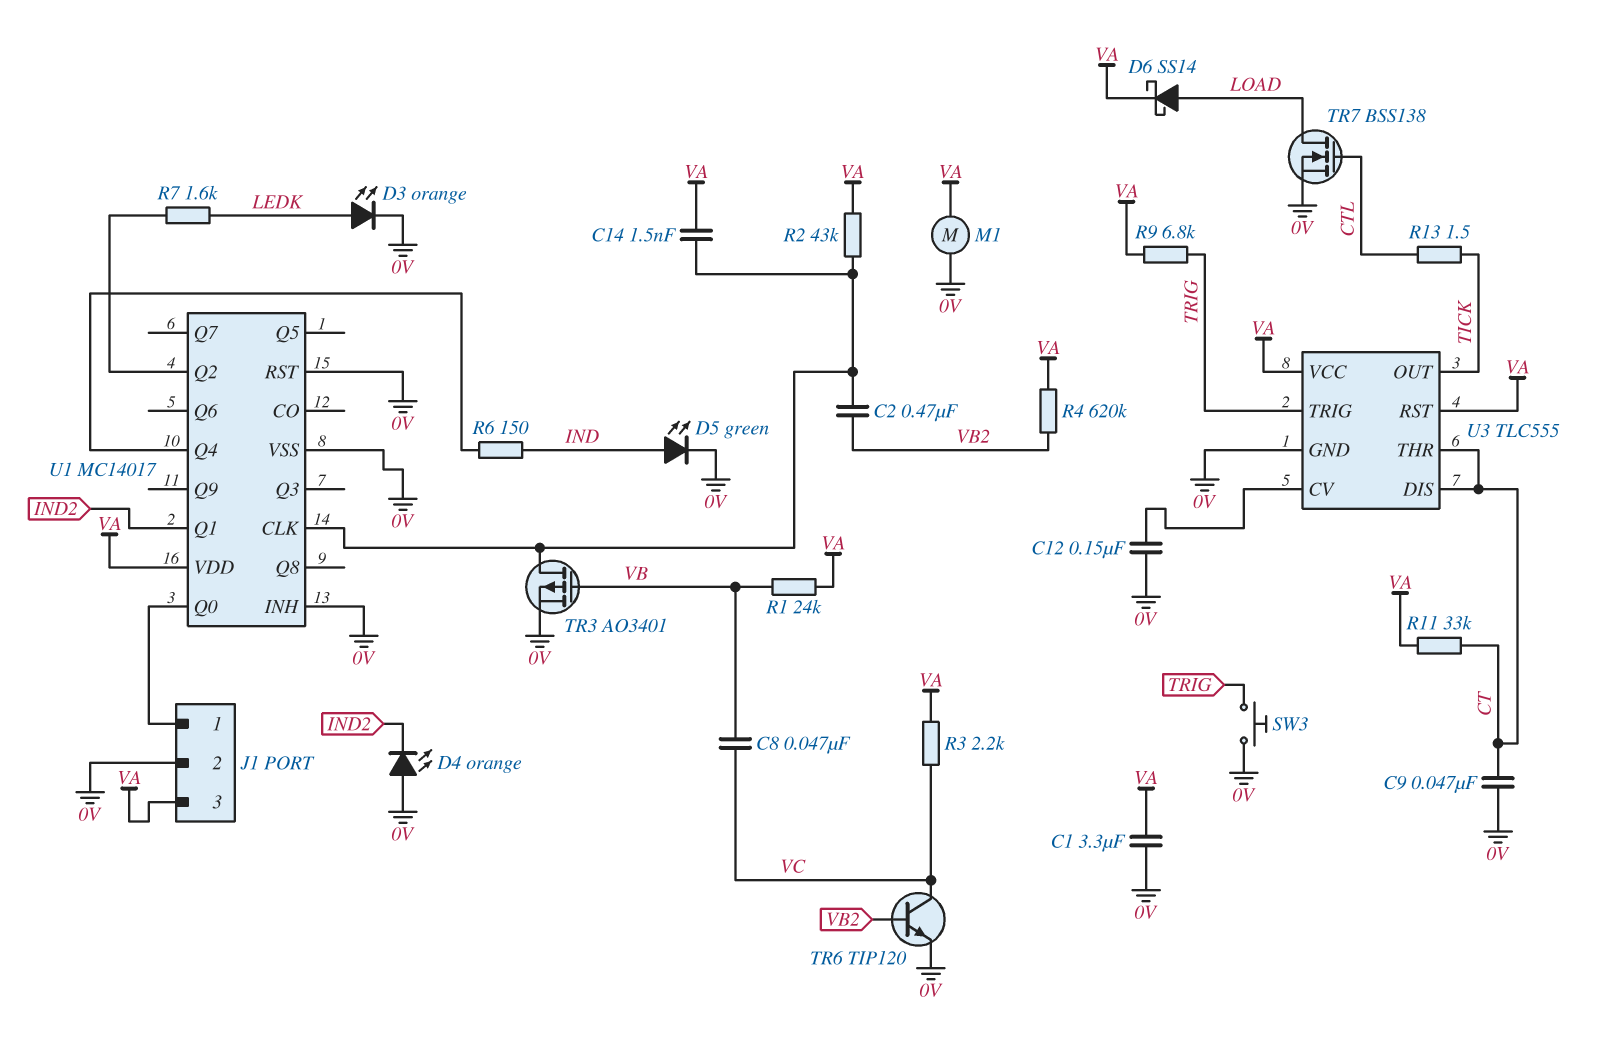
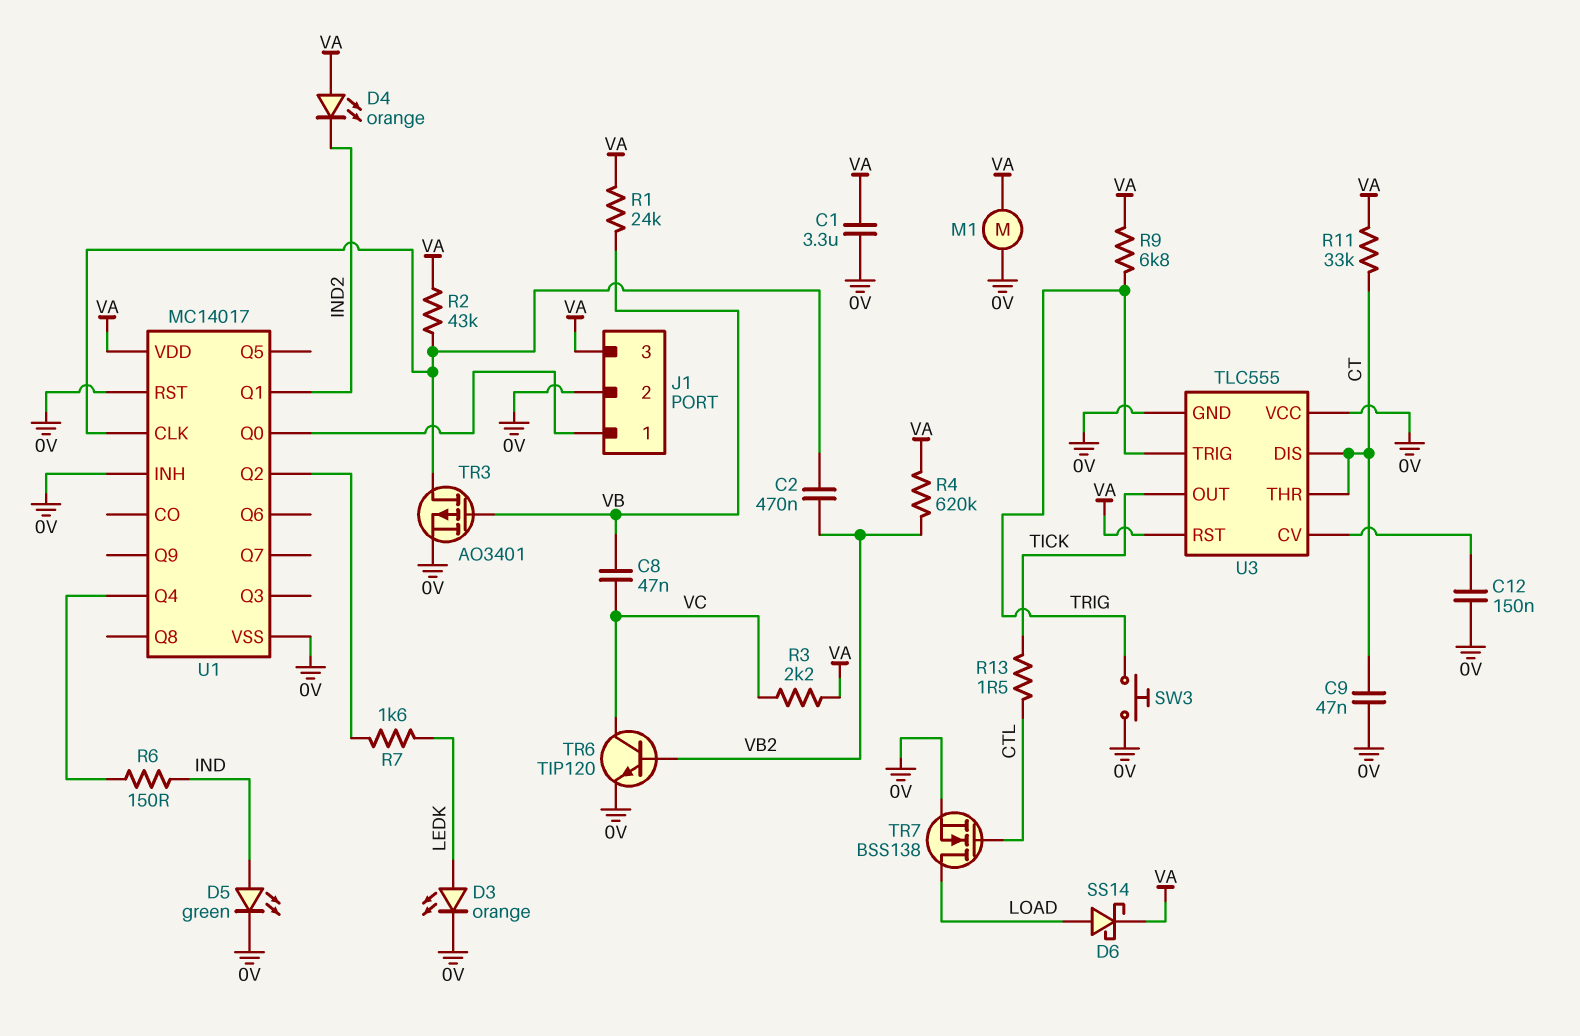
C14: 1.5nF (U1/CLK, VA) -> none
D4: LED orange (A 0V, K IND2) -> LED orange (A VA, K IND2)
U3 pin VCC: VA -> 0V

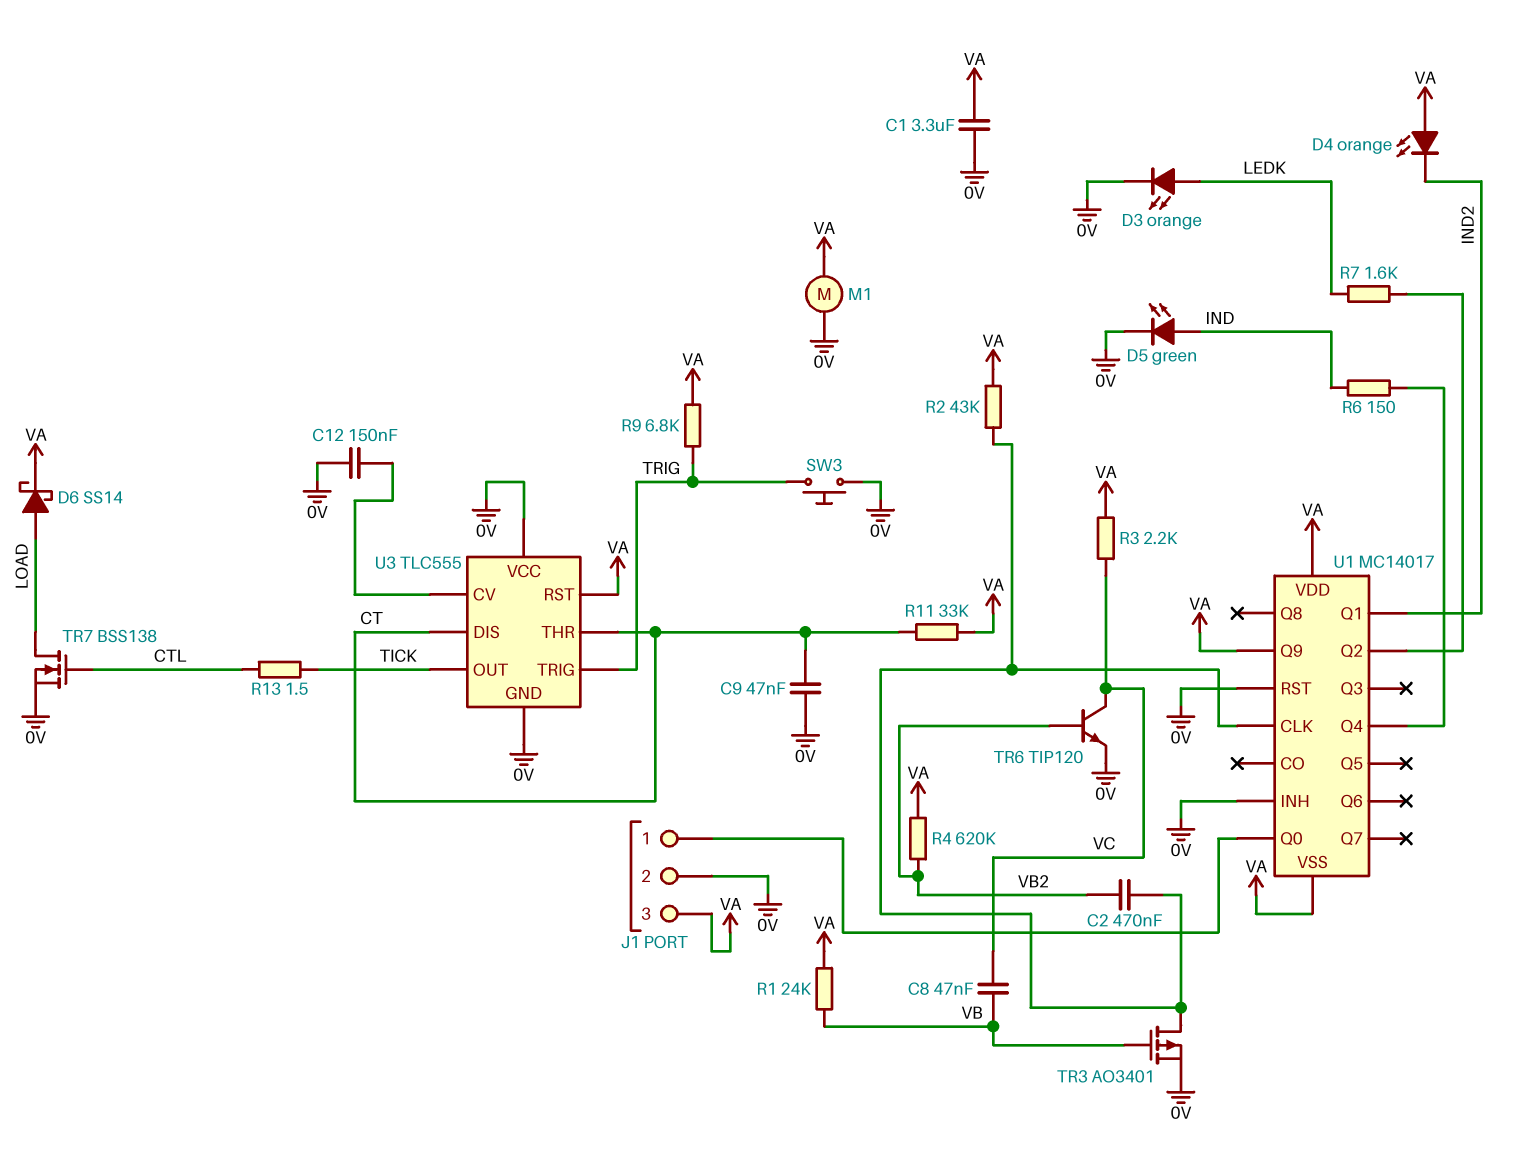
U1 pin Q9: none -> VA
U1 pin VSS: 0V -> VA

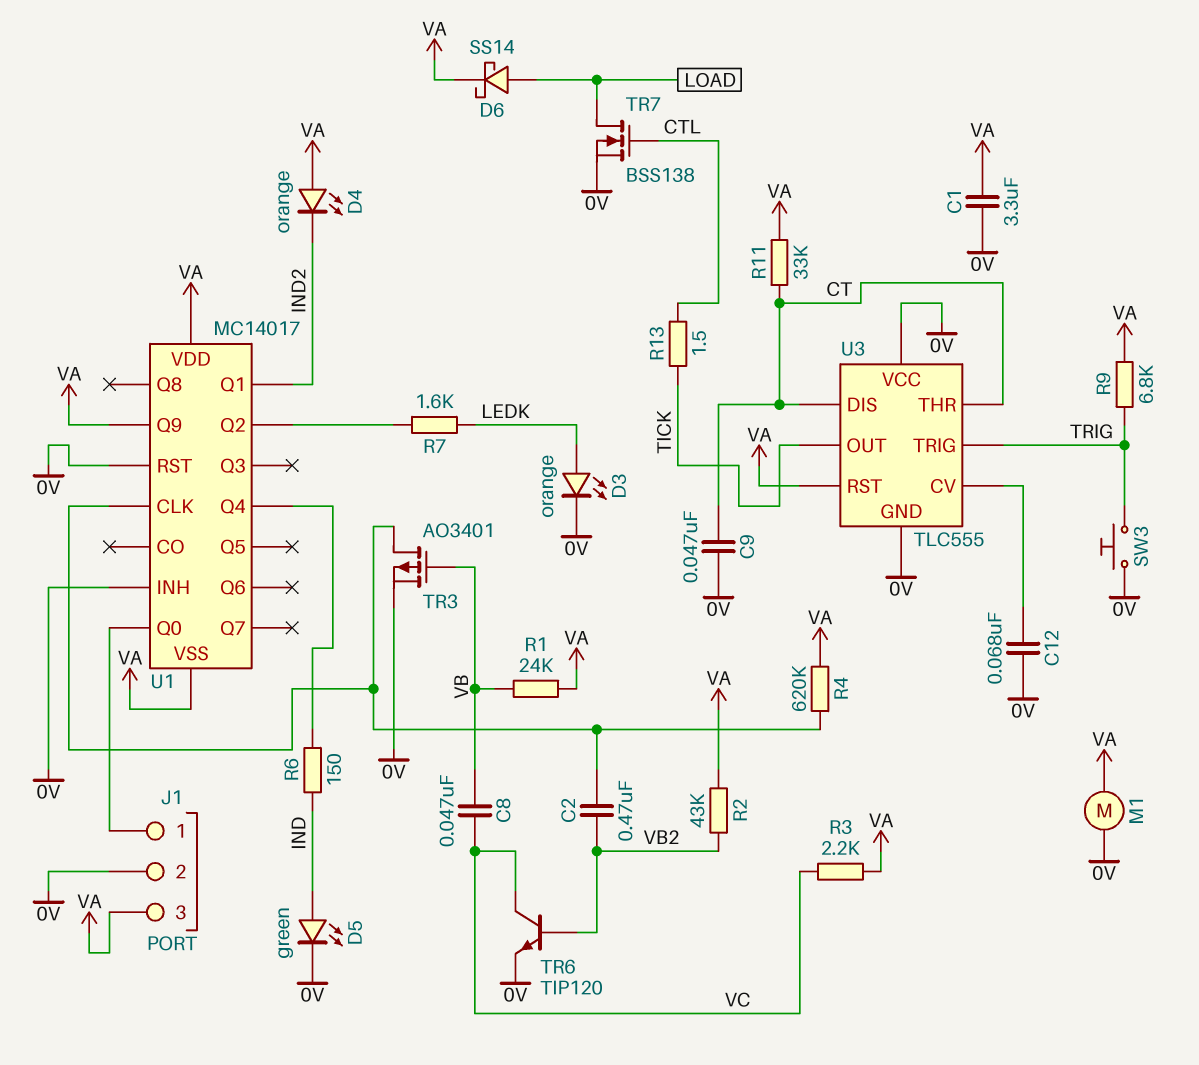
C12: 150nF (0V, U3/CV) -> 68nF (0V, U3/CV)
R2: 43k (U1/CLK, VA) -> 43k (VA, VB2)
R4: 620k (VA, VB2) -> 620k (U1/CLK, VA)

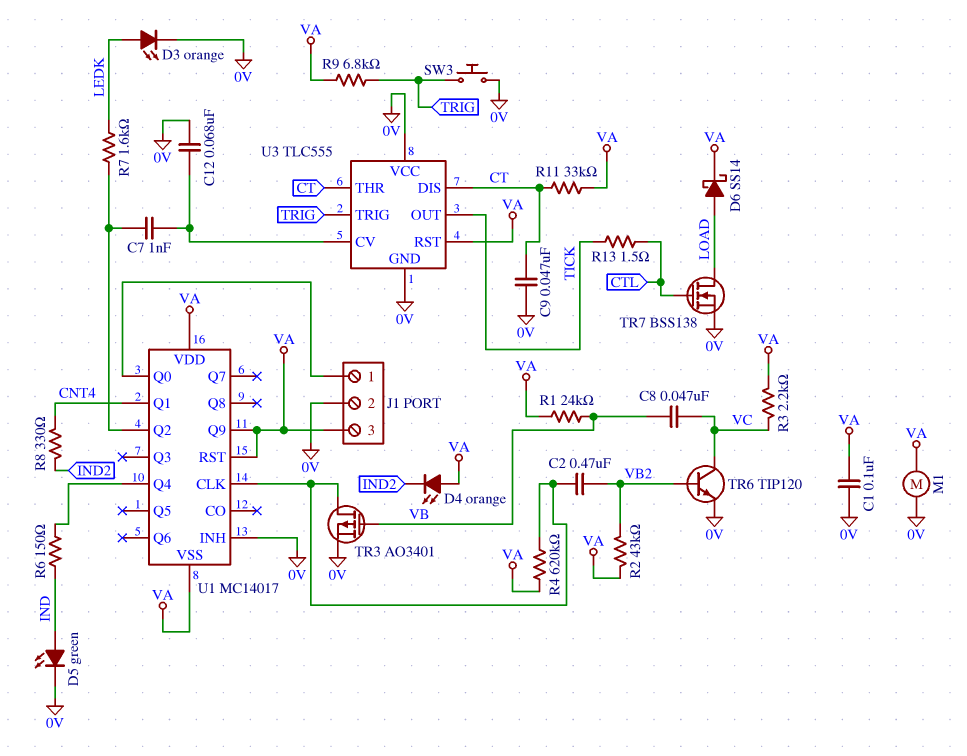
C1: 3.3uF (0V, VA) -> 100nF (0V, VA)
C7: none -> 1nF (U1/Q2, U3/CV)
R8: none -> 330 (CNT4, IND2)
U1 pin Q1: IND2 -> CNT4
U1 pin RST: 0V -> VA

